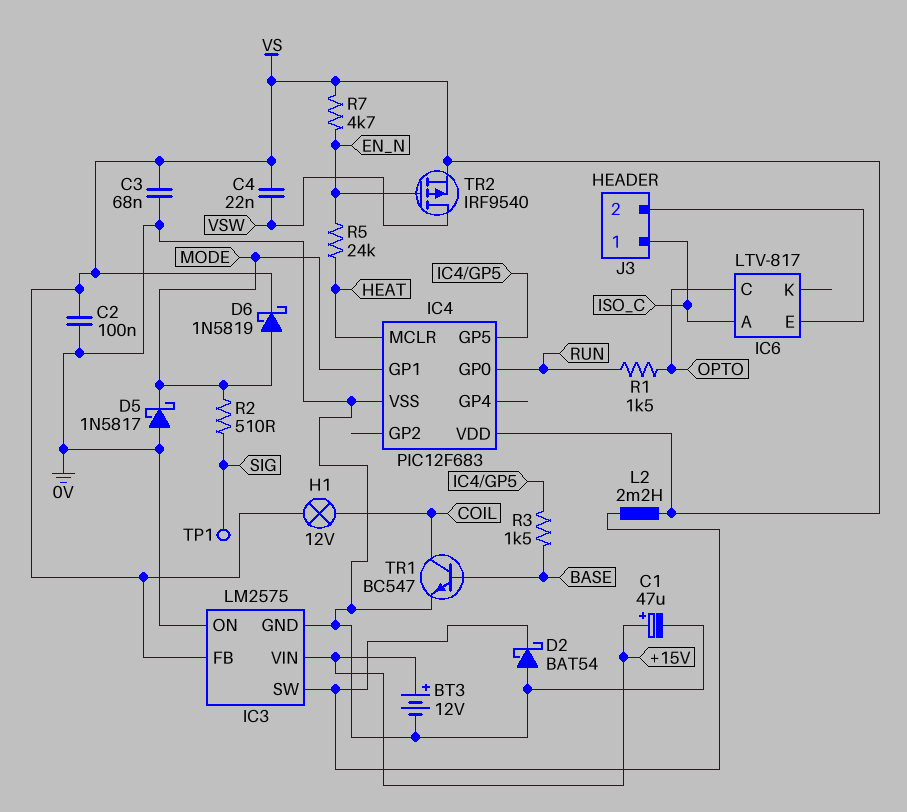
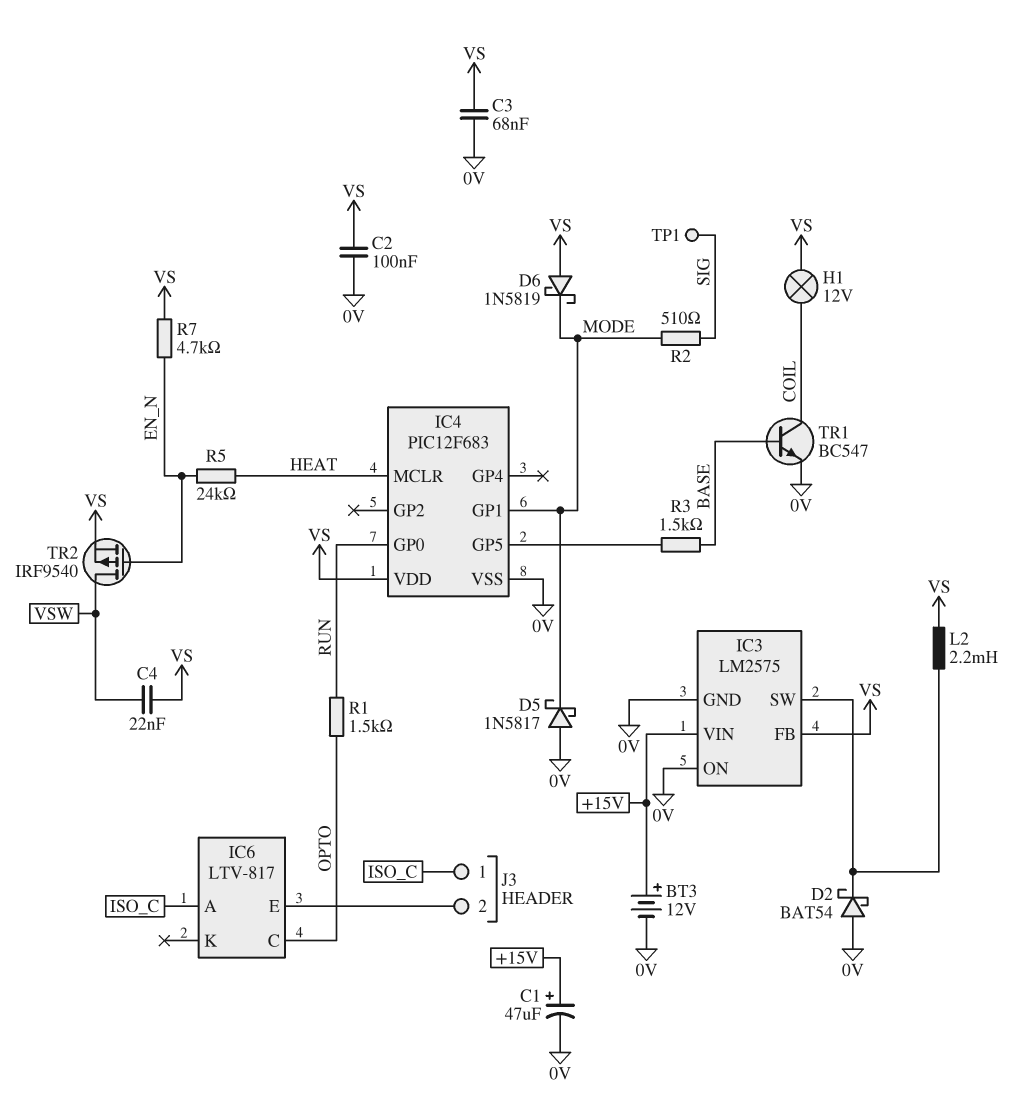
D6: schottky 1N5819 (A MODE, K VS) -> schottky 1N5819 (A VS, K MODE)

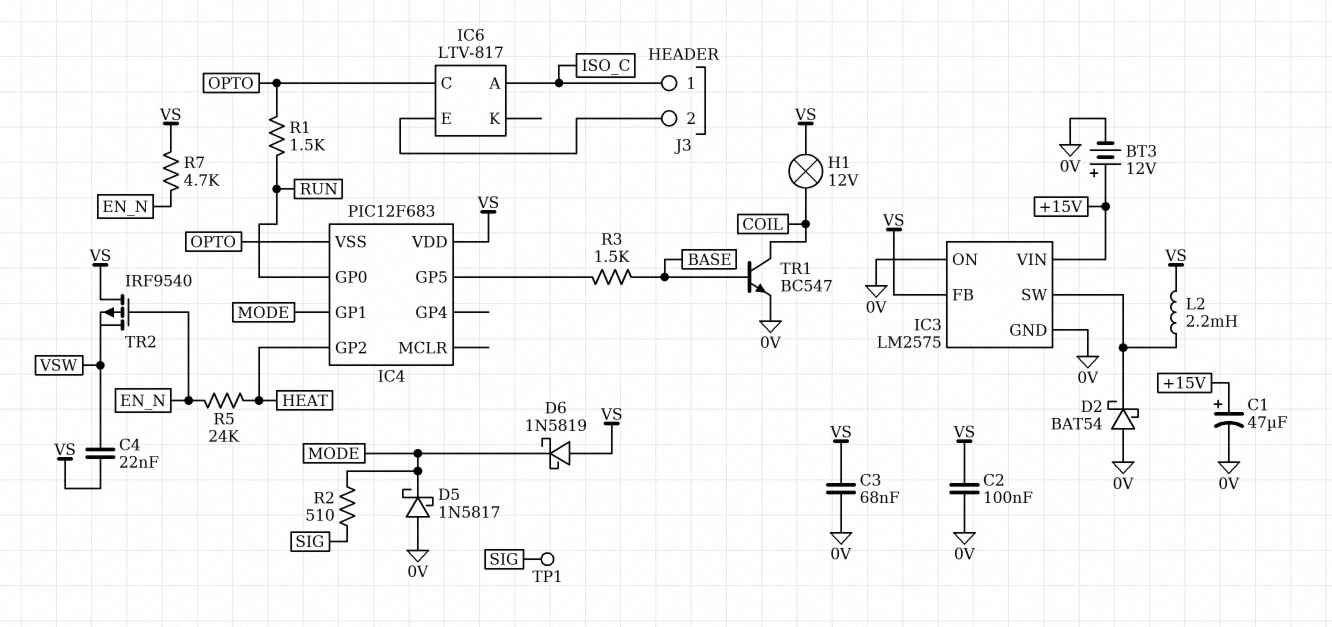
IC4 pin GP2: none -> HEAT
IC4 pin MCLR: HEAT -> none
IC4 pin VSS: 0V -> OPTO
TR2: PMOS IRF9540 (G EN_N, D VSW, S VS) -> PMOS IRF9540 (G EN_N, D VS, S VSW)

